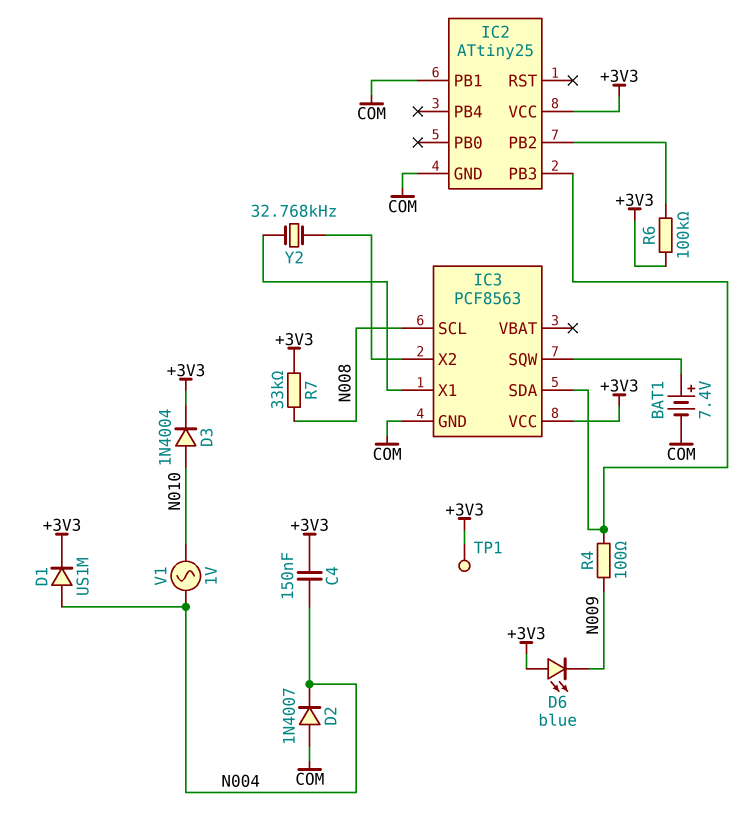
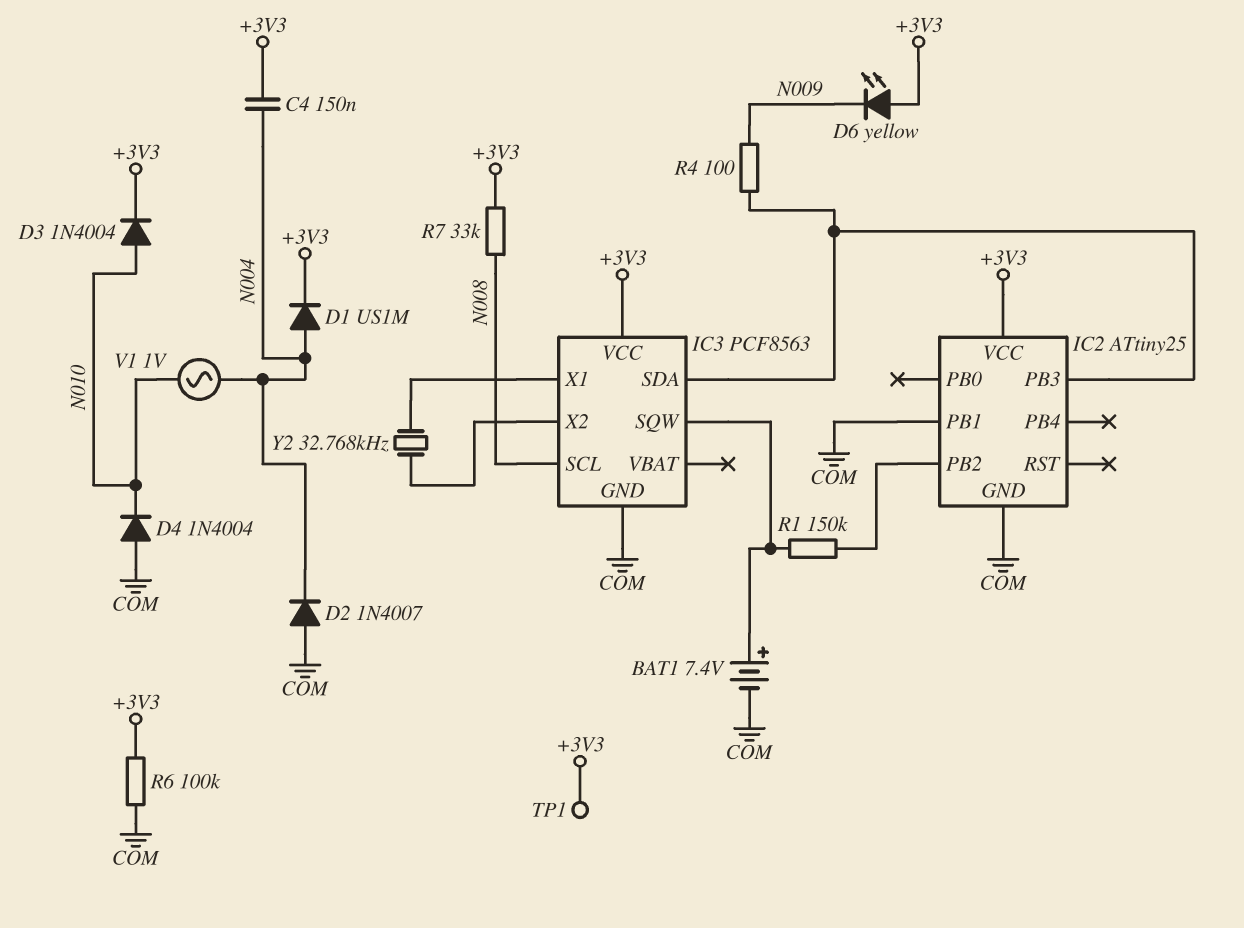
D4: none -> diode 1N4004 (A COM, K N010)
D6: LED blue (A +3V3, K N009) -> LED yellow (A +3V3, K N009)
R1: none -> 150k (IC2/PB2, IC3/SQW)
R6: 100k (+3V3, IC2/PB2) -> 100k (+3V3, COM)

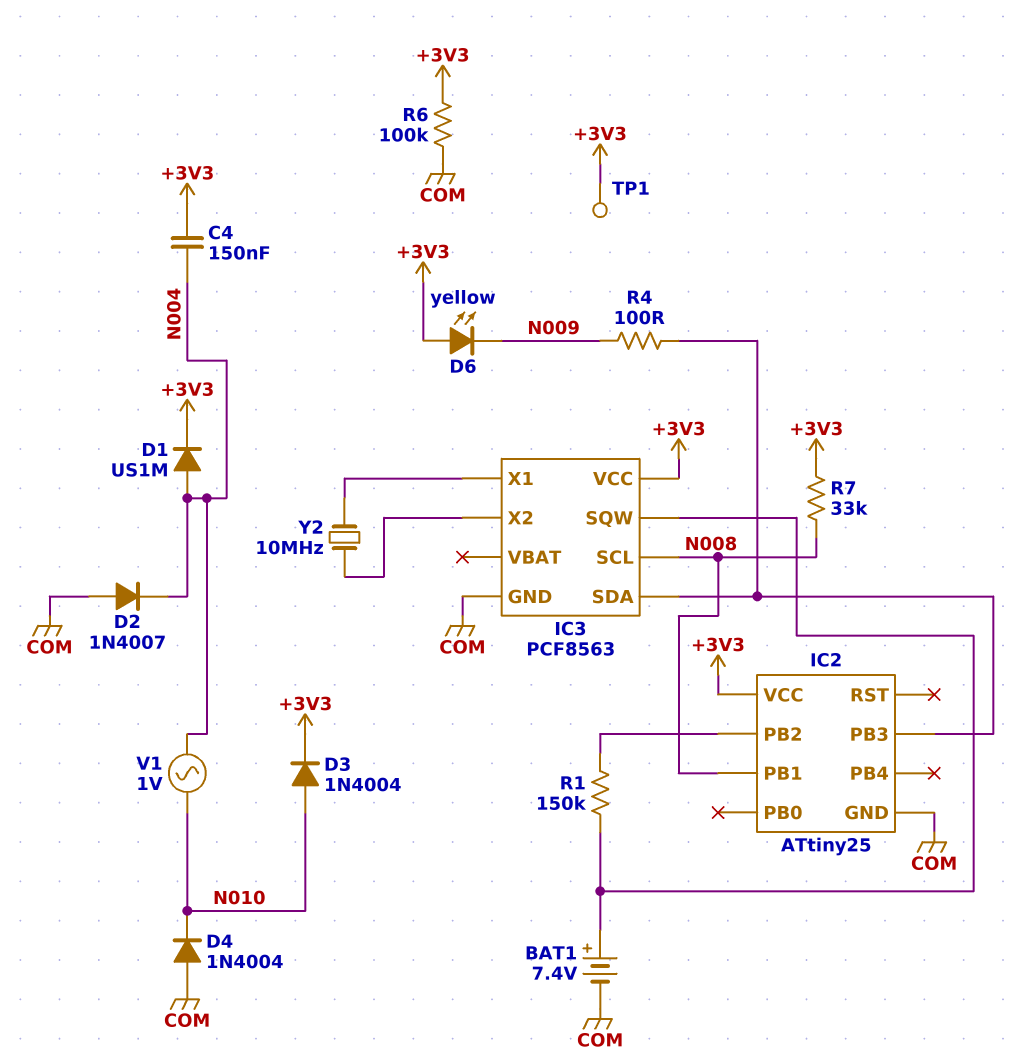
IC2 pin PB1: COM -> N008
Y2: 32.768kHz (IC3/X1, IC3/X2) -> 10MHz (IC3/X1, IC3/X2)

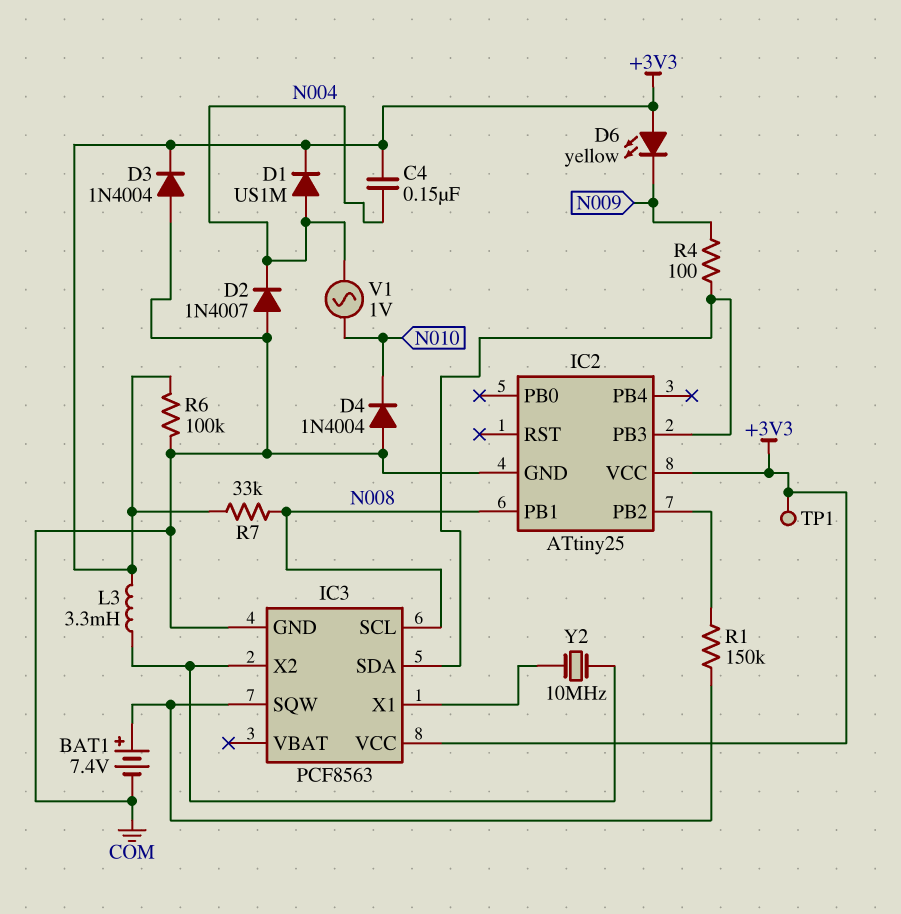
D3: diode 1N4004 (A N010, K +3V3) -> diode 1N4004 (A COM, K +3V3)
L3: none -> 3.3mH (+3V3, IC3/X2)

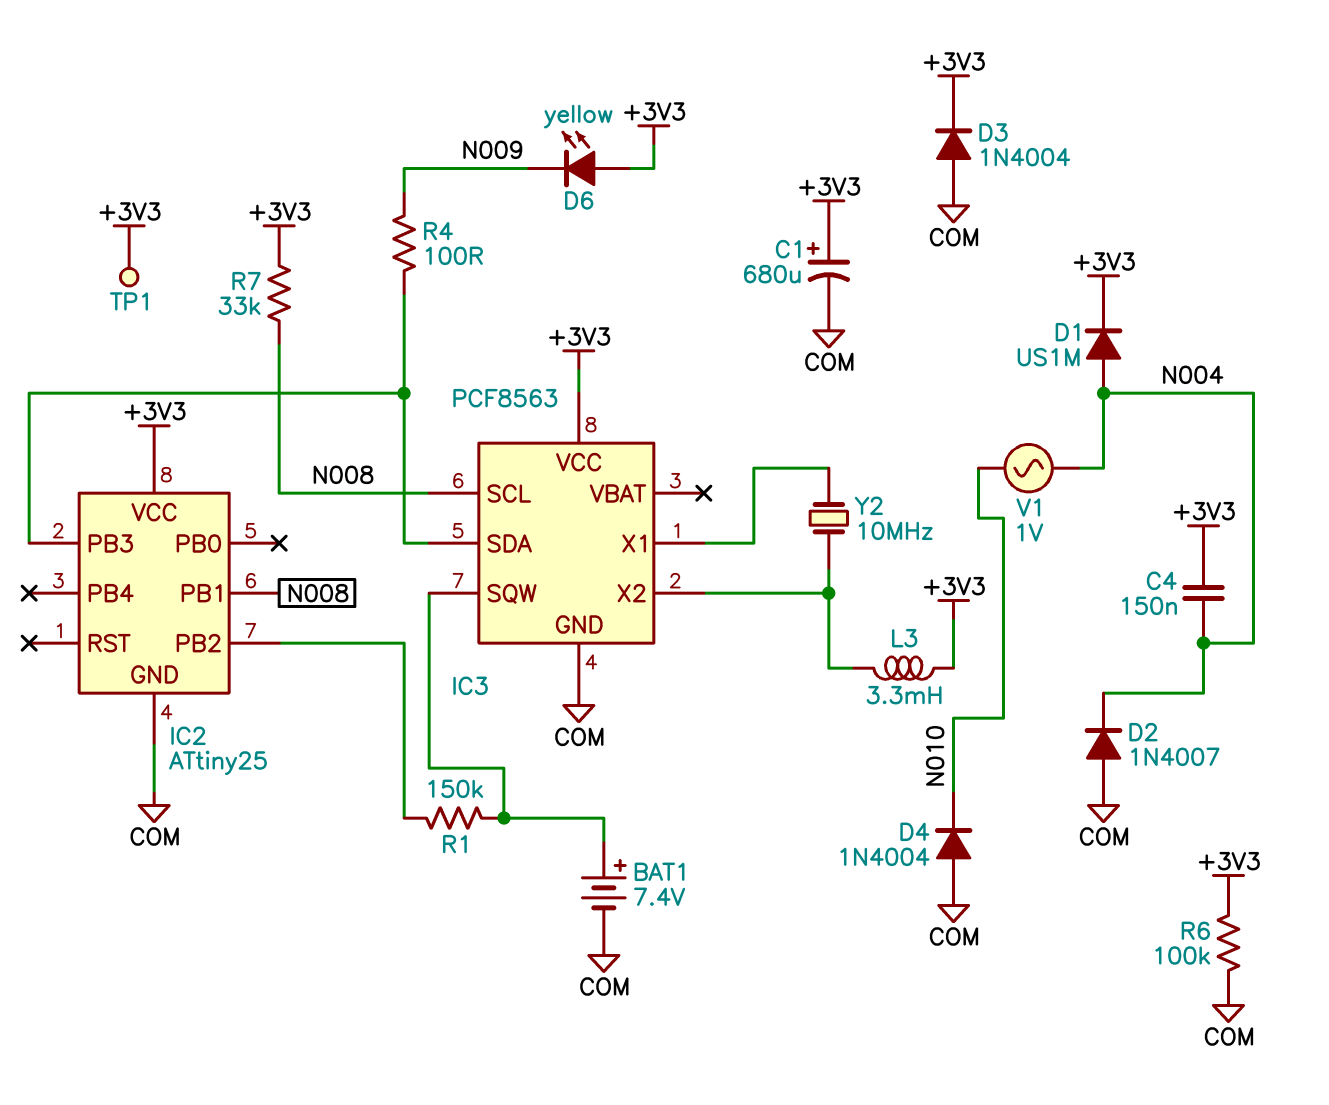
C1: none -> 680uF (plus +3V3, minus COM)

